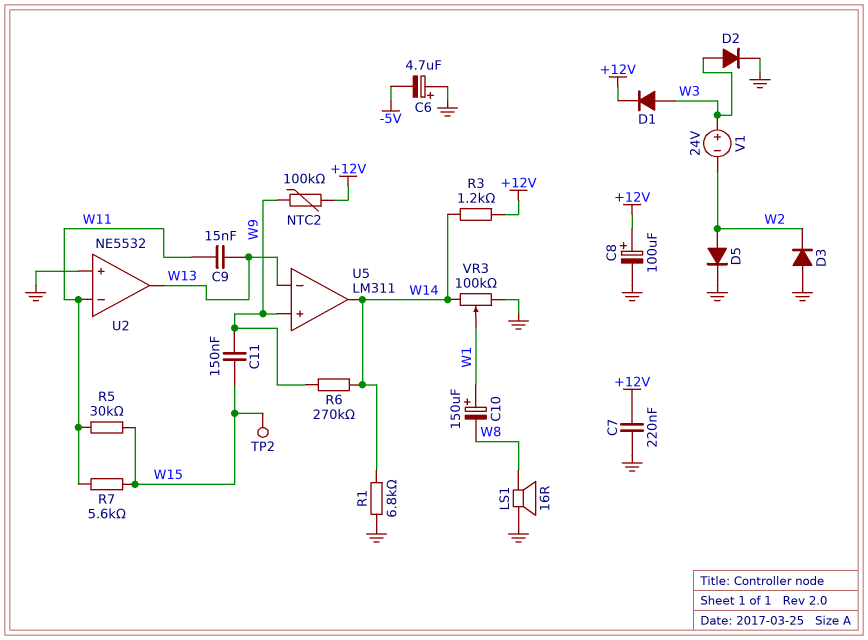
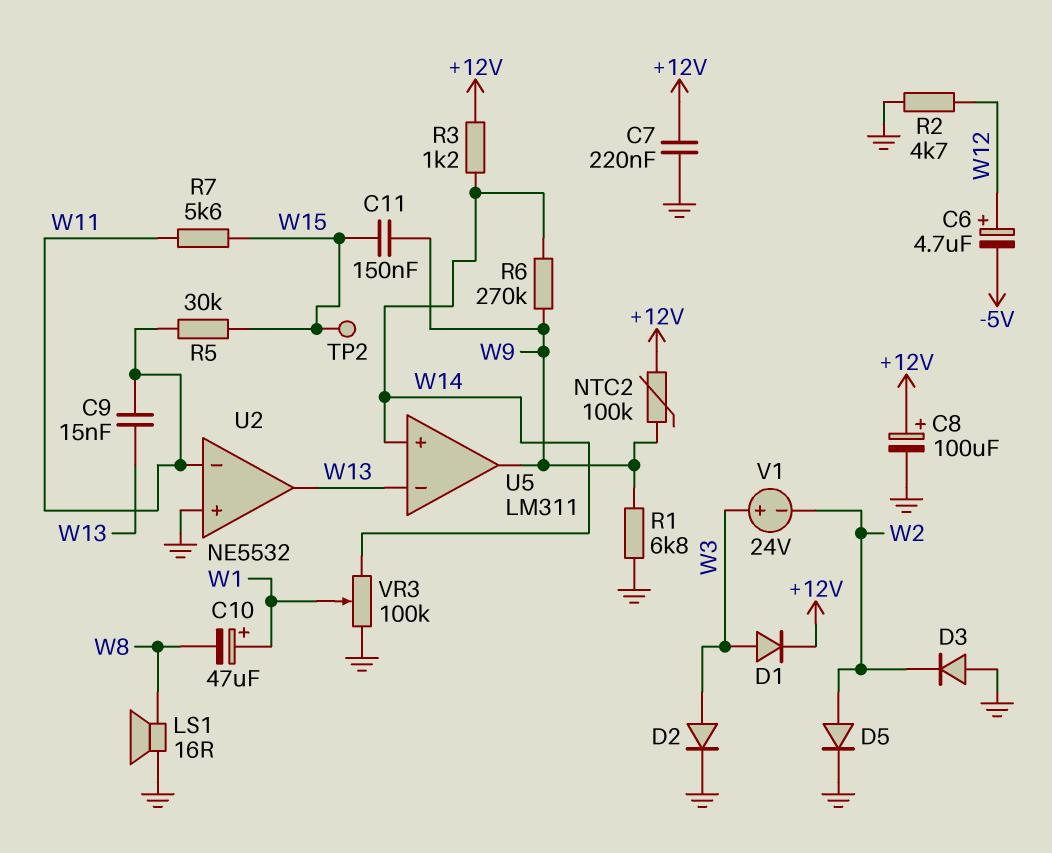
C6: 4.7uF (plus GND, minus -5V) -> 4.7uF (plus W12, minus -5V)
C10: 150uF (plus W1, minus W8) -> 47uF (plus W1, minus W8)
R1: 6.8k (GND, W14) -> 6.8k (GND, W9)
R2: none -> 4.7k (GND, W12)
U5 pin in+: W9 -> W14
U5 pin out: W14 -> W9

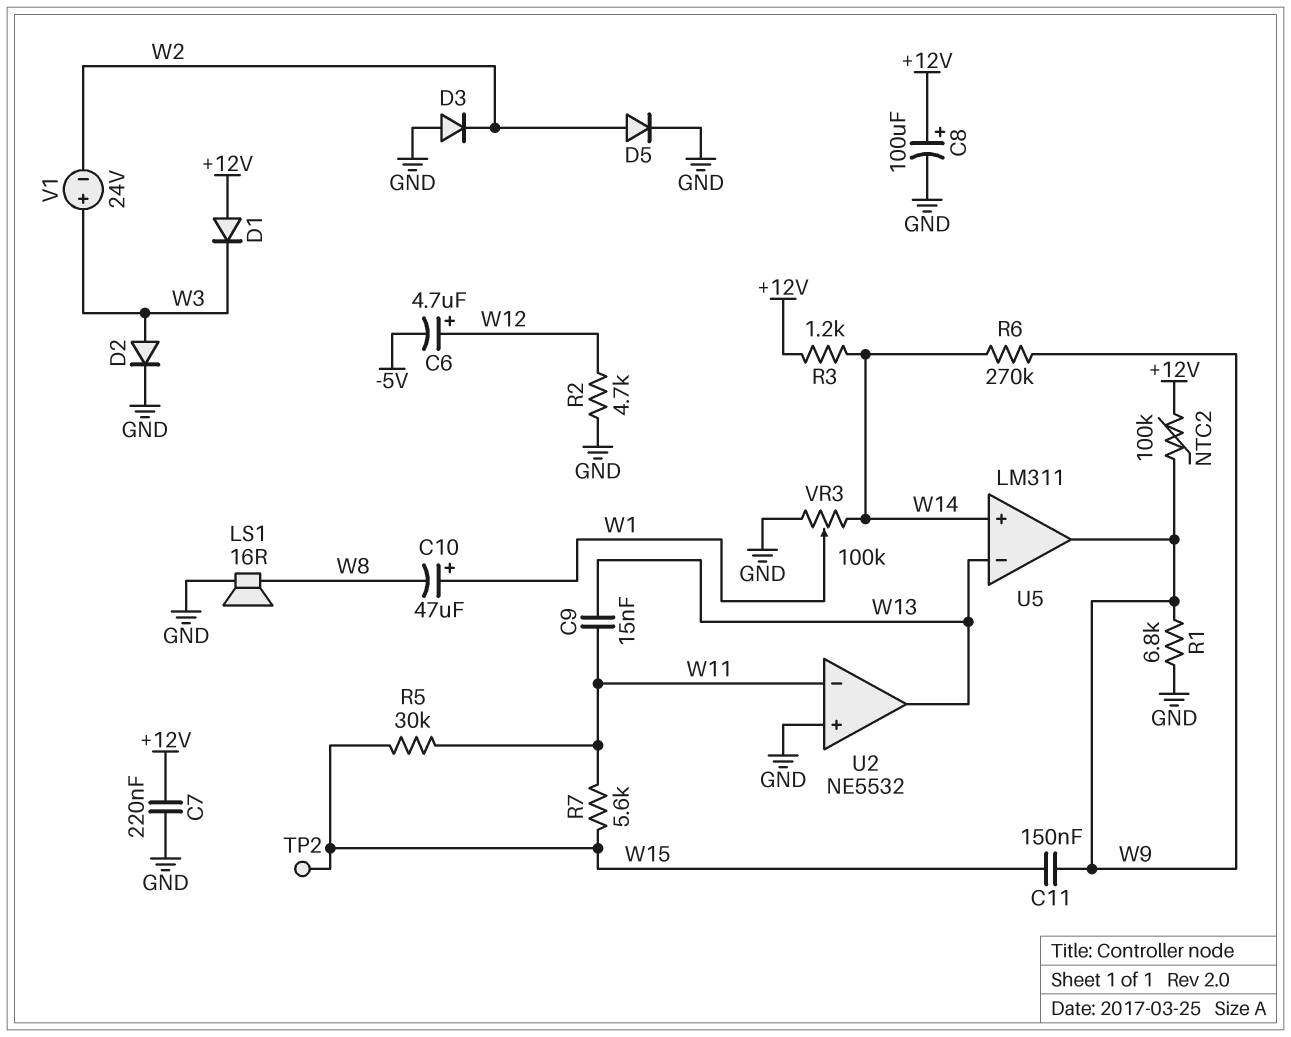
D1: diode (A W3, K +12V) -> diode (A +12V, K W3)

